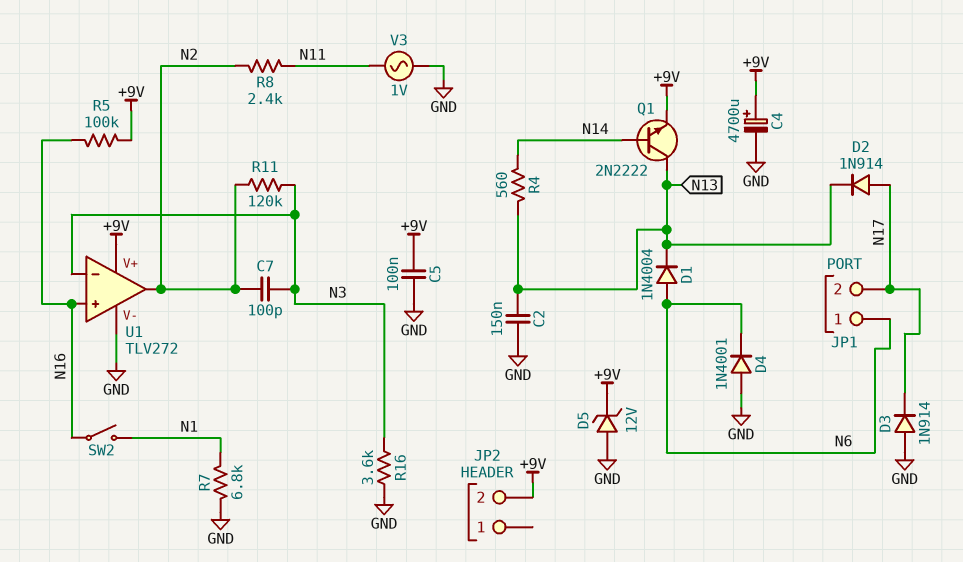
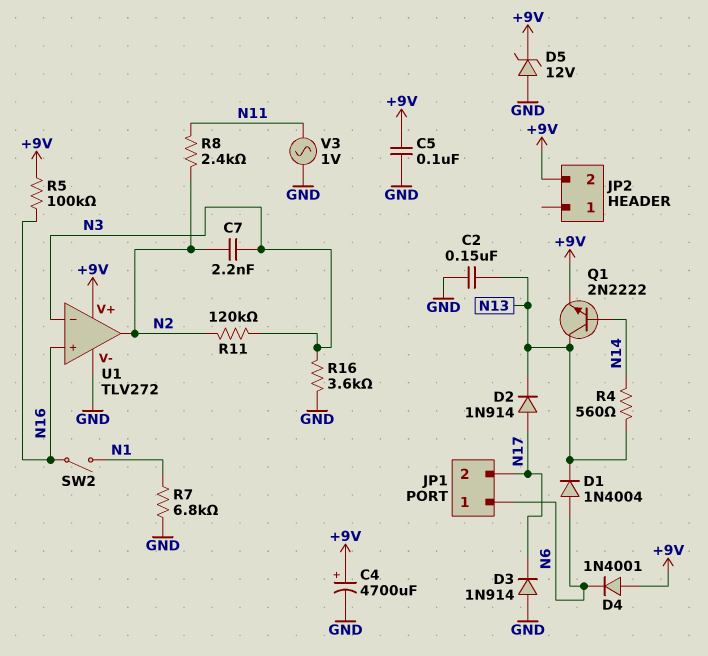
C7: 100pF (N2, N3) -> 2.2nF (N2, N3)
D4: diode 1N4001 (A GND, K N6) -> diode 1N4001 (A +9V, K N6)

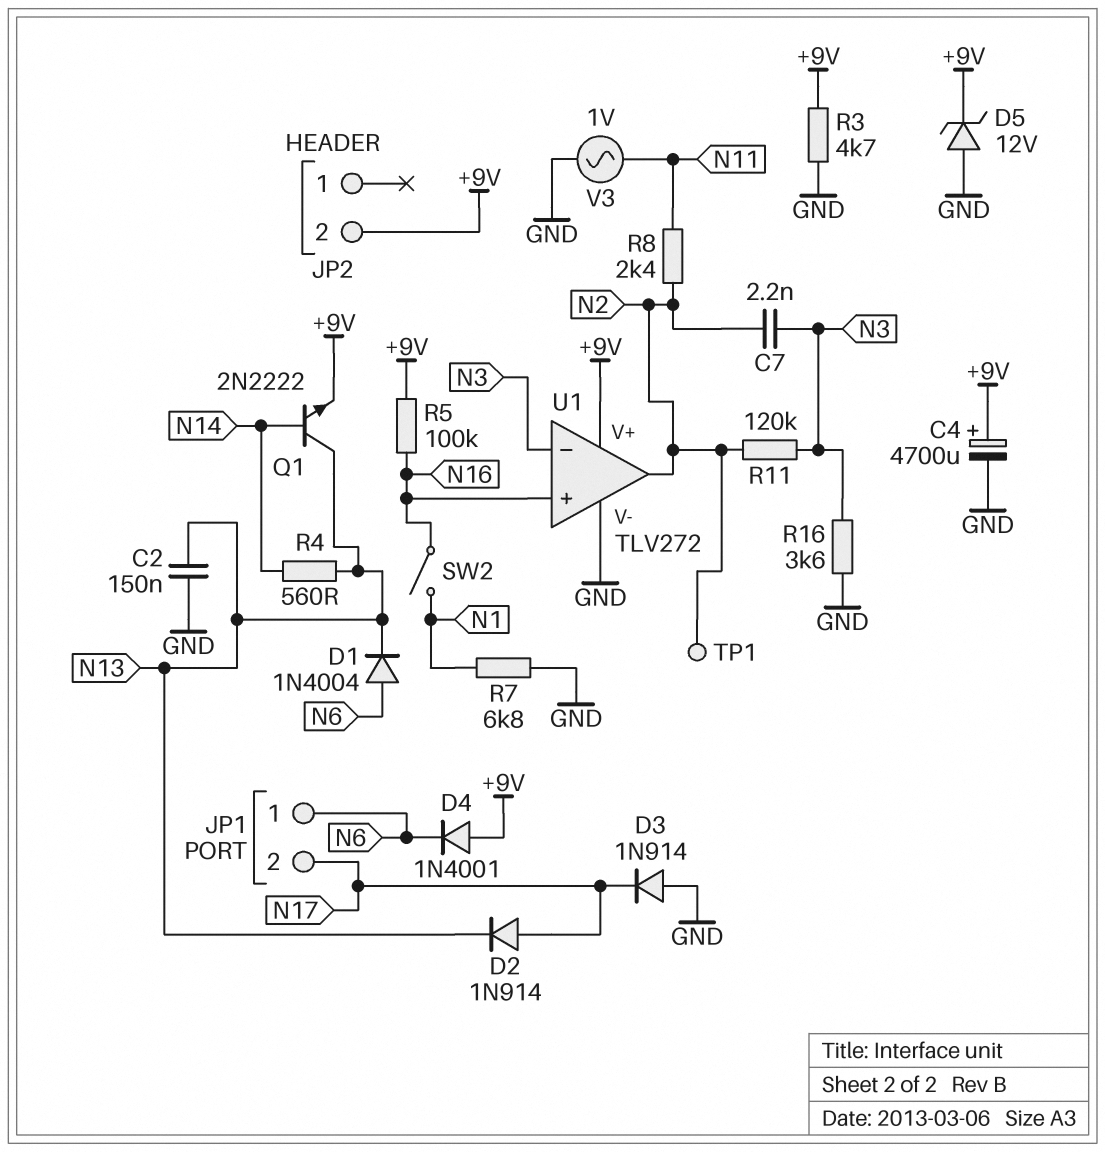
C5: 100nF (+9V, GND) -> none
R3: none -> 4.7k (+9V, GND)
TP1: none -> test point (N2)

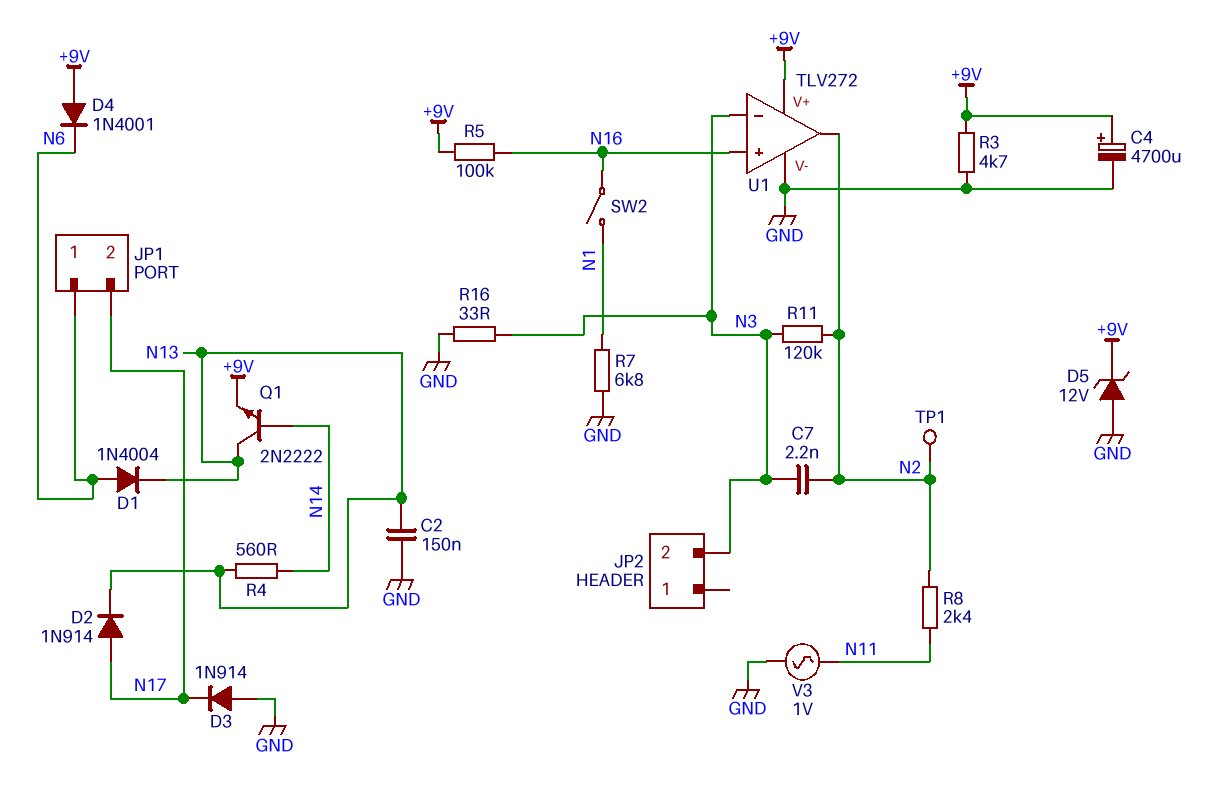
JP2 pin 2: +9V -> N3
R16: 3.6k (GND, N3) -> 33 (GND, N3)

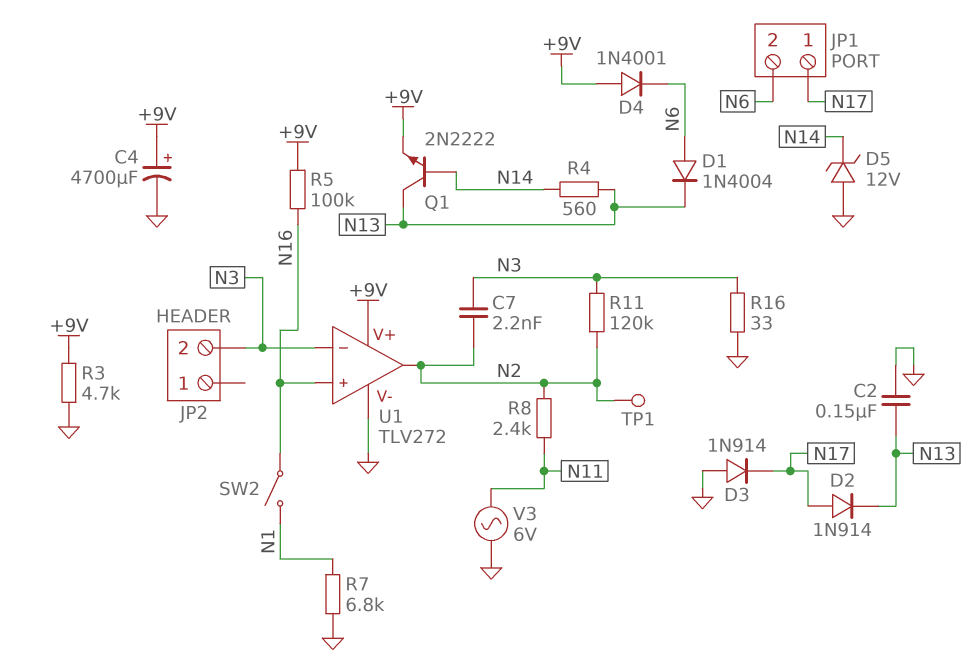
D5: zener 12V (A GND, K +9V) -> zener 12V (A GND, K N14)
JP1 pin 1: N6 -> N17
JP1 pin 2: N17 -> N6
V3: AC 1V (GND, N11) -> AC 6V (GND, N11)

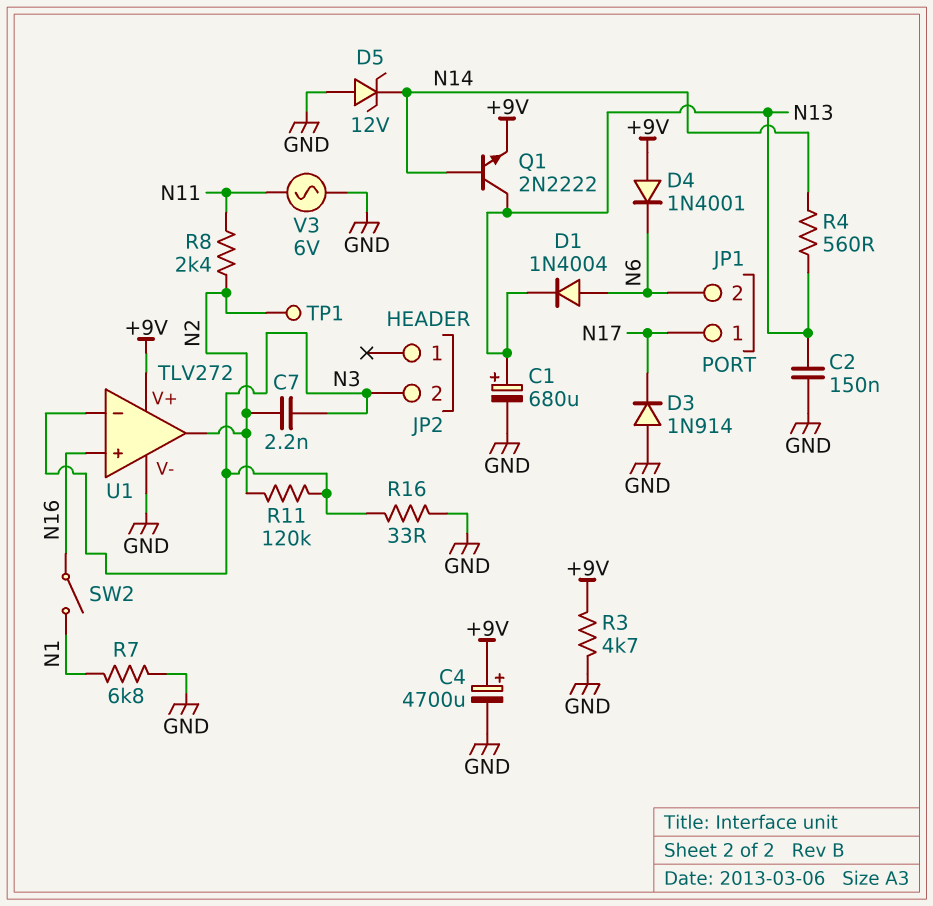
C1: none -> 680uF (plus N13, minus GND)
D2: diode 1N914 (A N17, K N13) -> none
R5: 100k (+9V, N16) -> none

